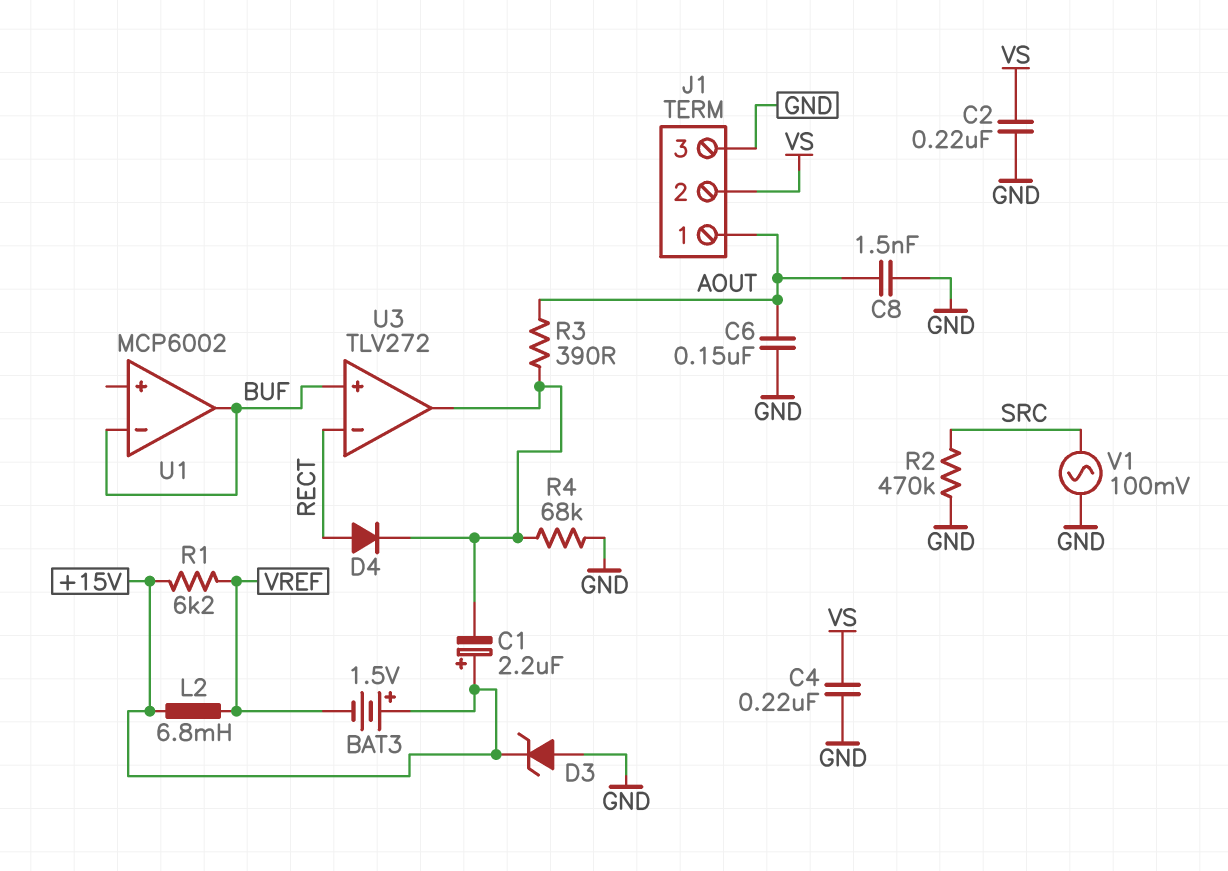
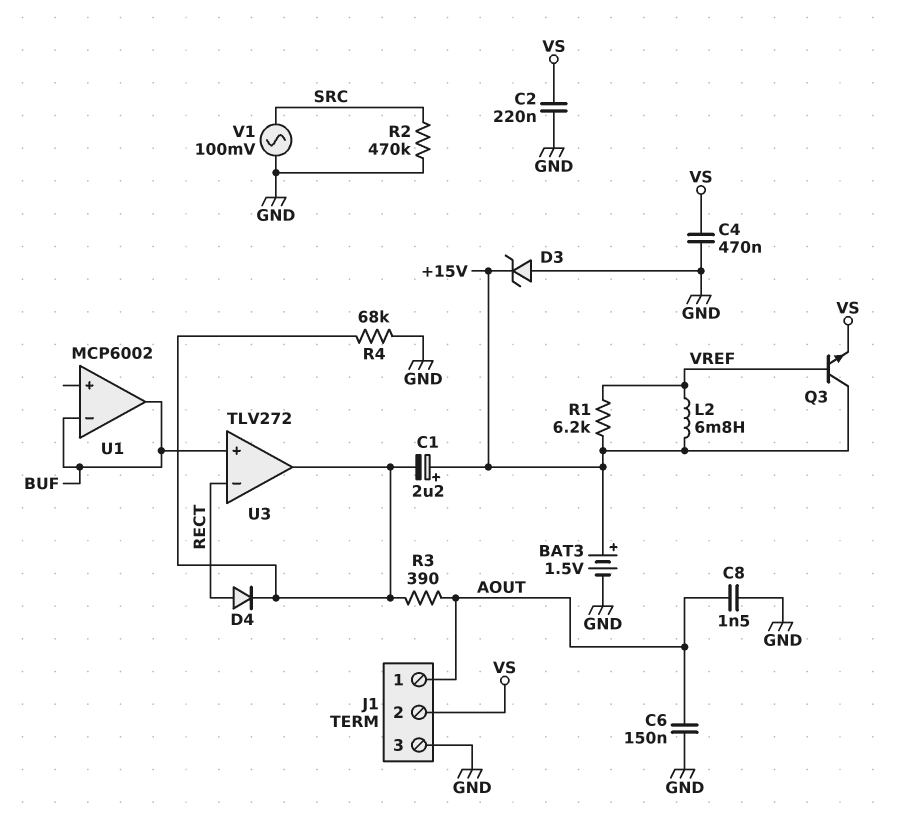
BAT3: 1.5V (plus +15V, minus VREF) -> 1.5V (plus +15V, minus GND)
C4: 220nF (GND, VS) -> 470nF (GND, VS)
Q3: none -> NPN (B VREF, C +15V, E VS)

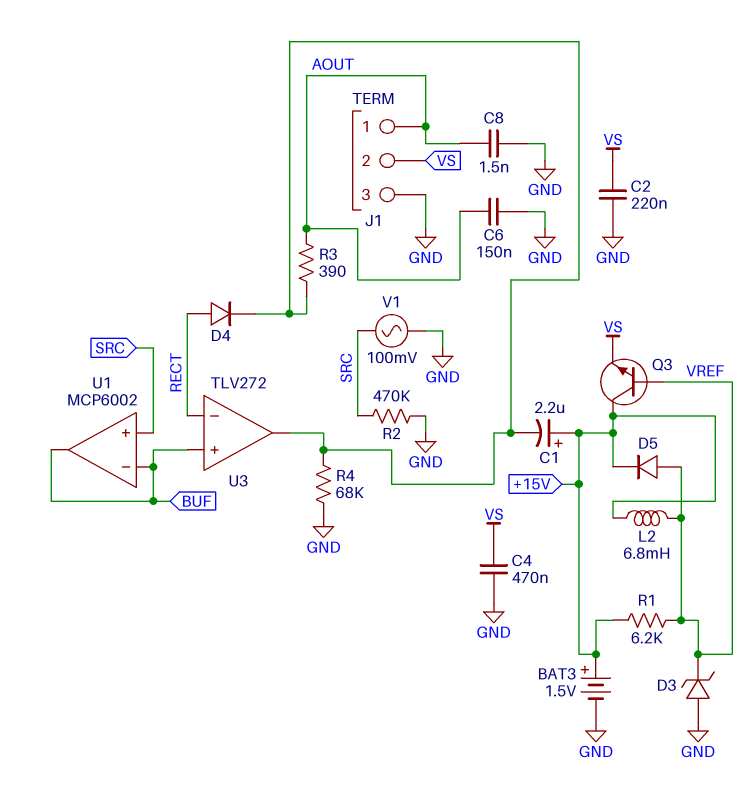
D3: zener (A GND, K +15V) -> zener (A GND, K VREF)
D5: none -> diode (A VREF, K +15V)
U1 pin in+: none -> SRC

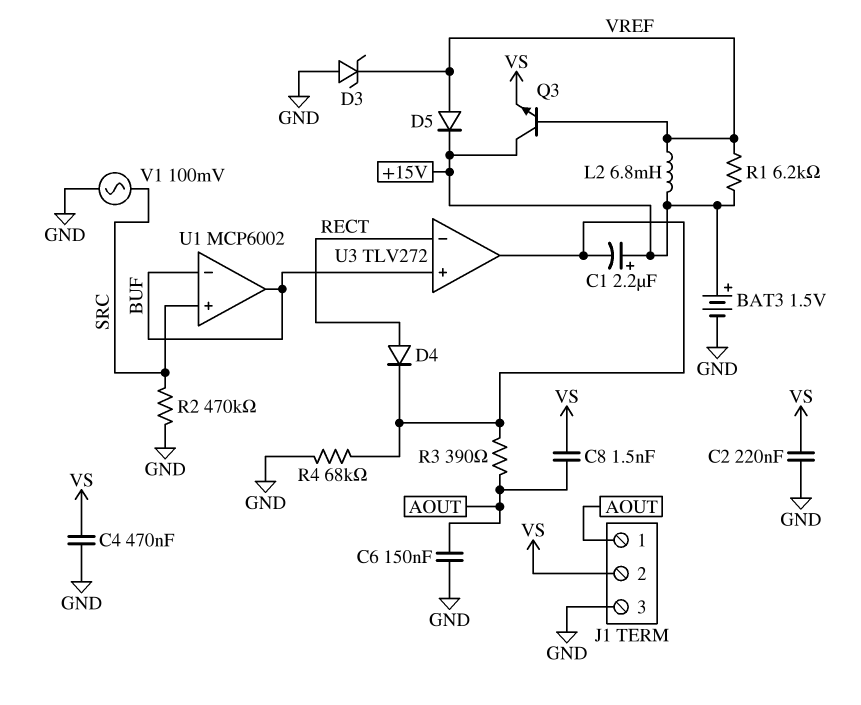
C8: 1.5nF (AOUT, GND) -> 1.5nF (AOUT, VS)

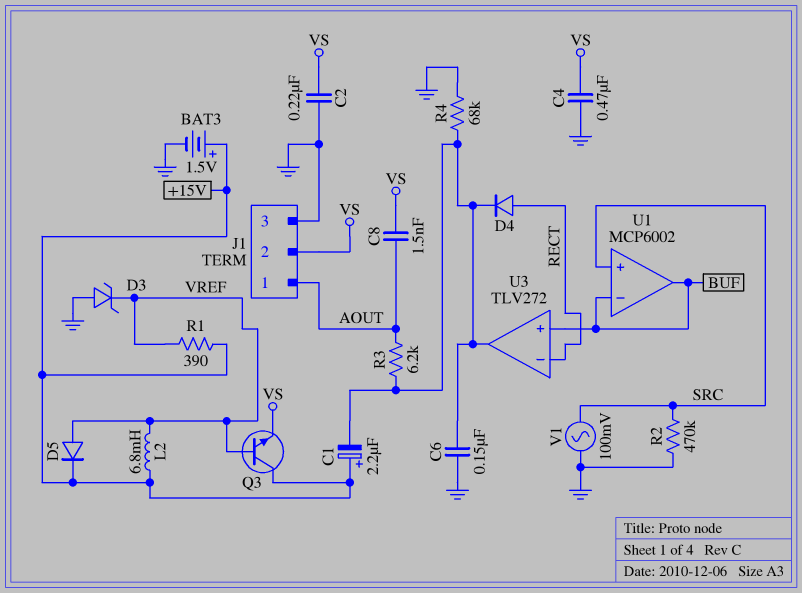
C6: 150nF (AOUT, GND) -> 150nF (GND, U3/out)
R1: 6.2k (+15V, VREF) -> 390 (+15V, VREF)
R3: 390 (AOUT, U3/out) -> 6.2k (AOUT, U3/out)

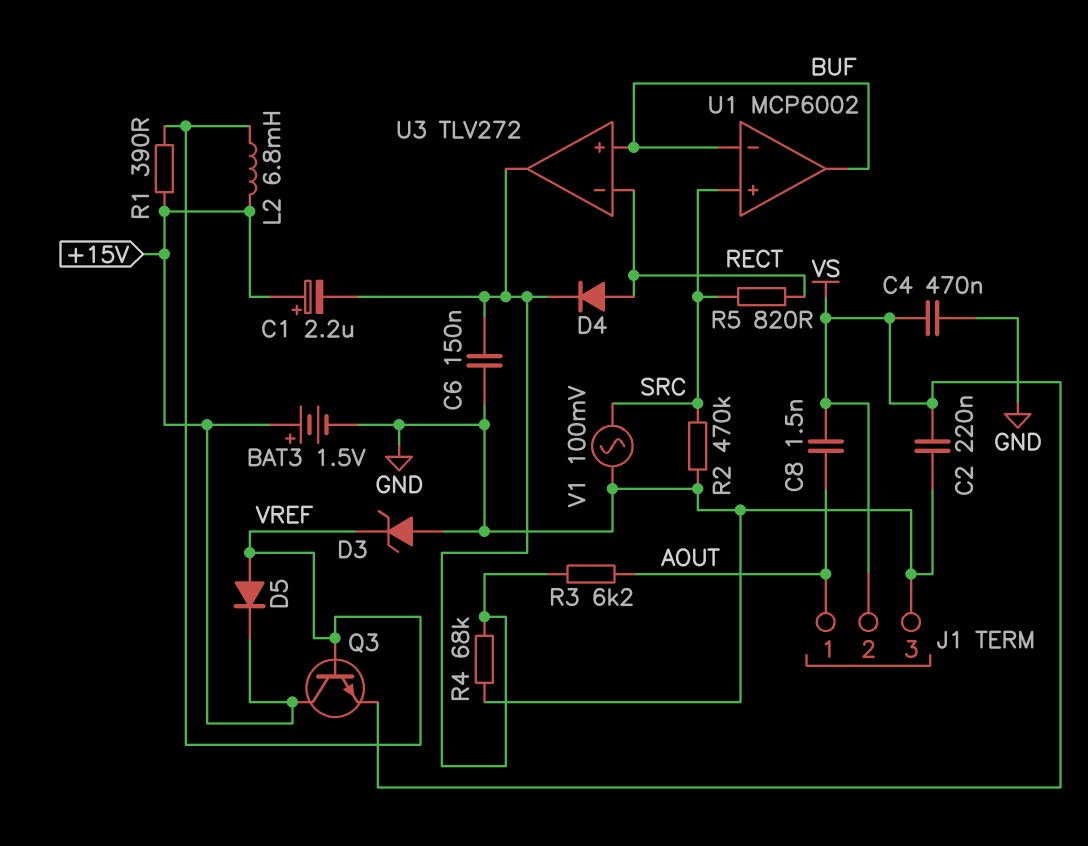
R5: none -> 820 (RECT, SRC)

